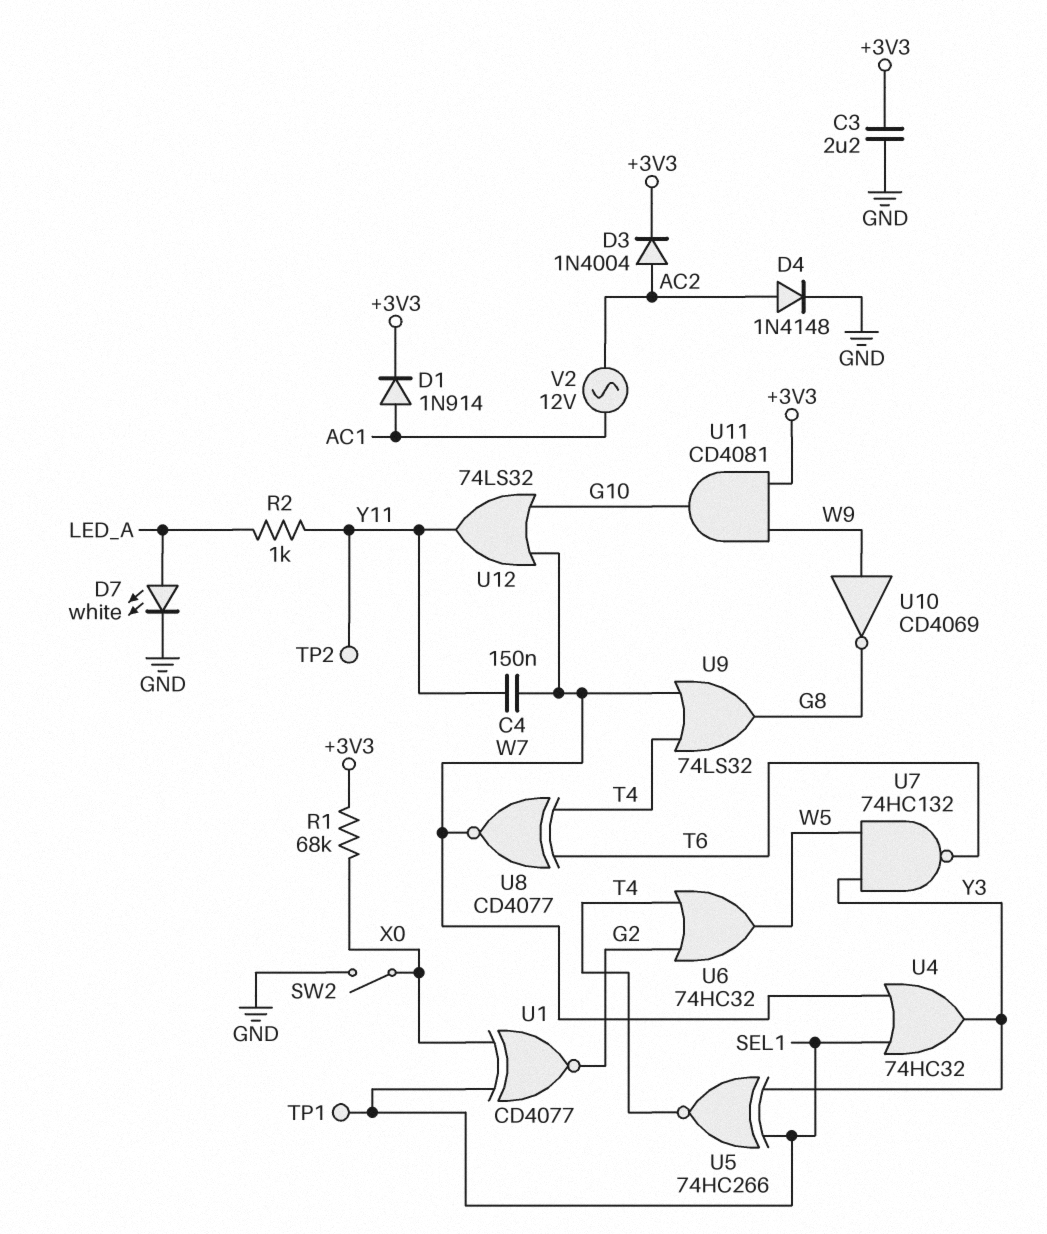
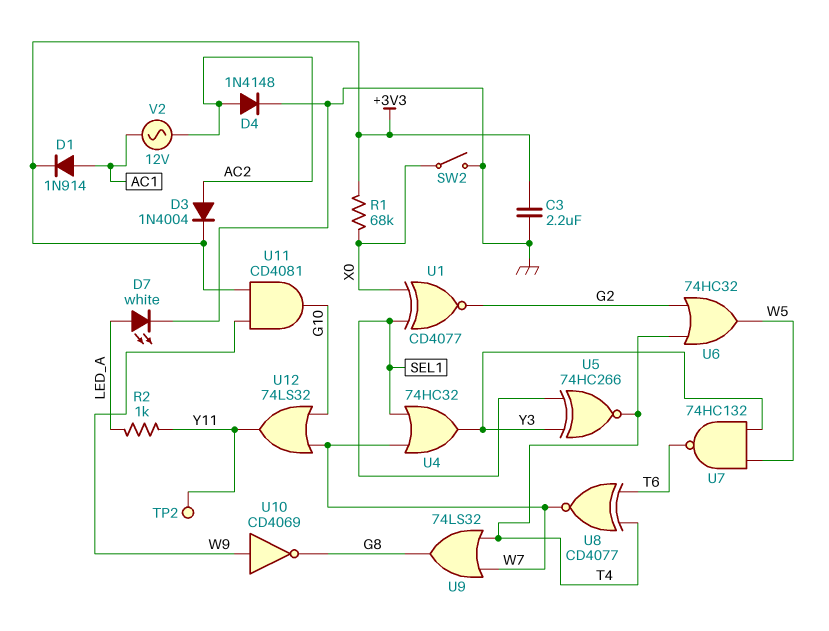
C4: 150nF (W7, Y11) -> none
TP1: test point (SEL1) -> none

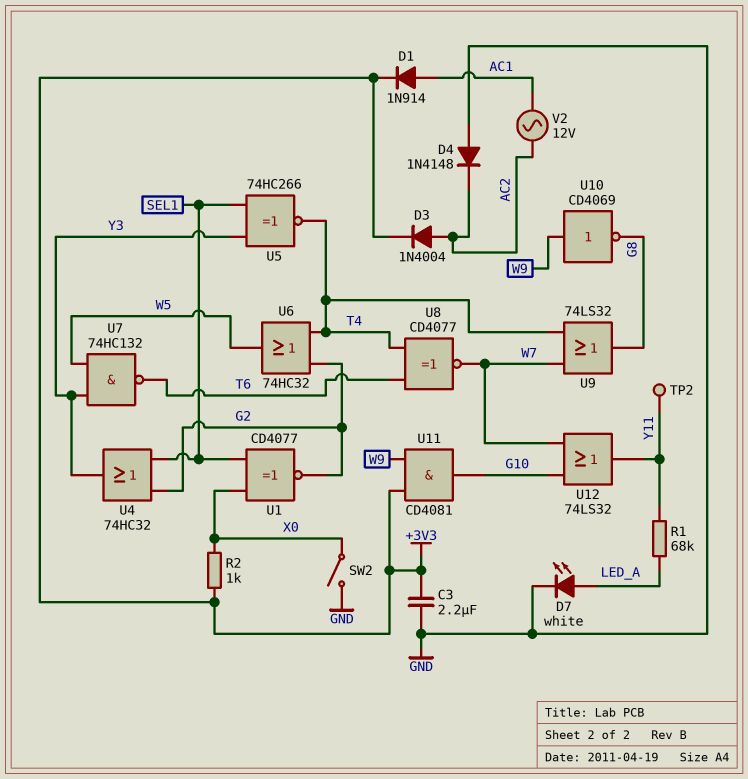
D4: diode 1N4148 (A AC2, K GND) -> diode 1N4148 (A GND, K AC2)
R1: 68k (+3V3, X0) -> 68k (LED_A, Y11)
R2: 1k (LED_A, Y11) -> 1k (+3V3, X0)
U4: OR 74HC32 (in SEL1, in W7, out Y3) -> OR 74HC32 (in G2, in SEL1, out Y3)

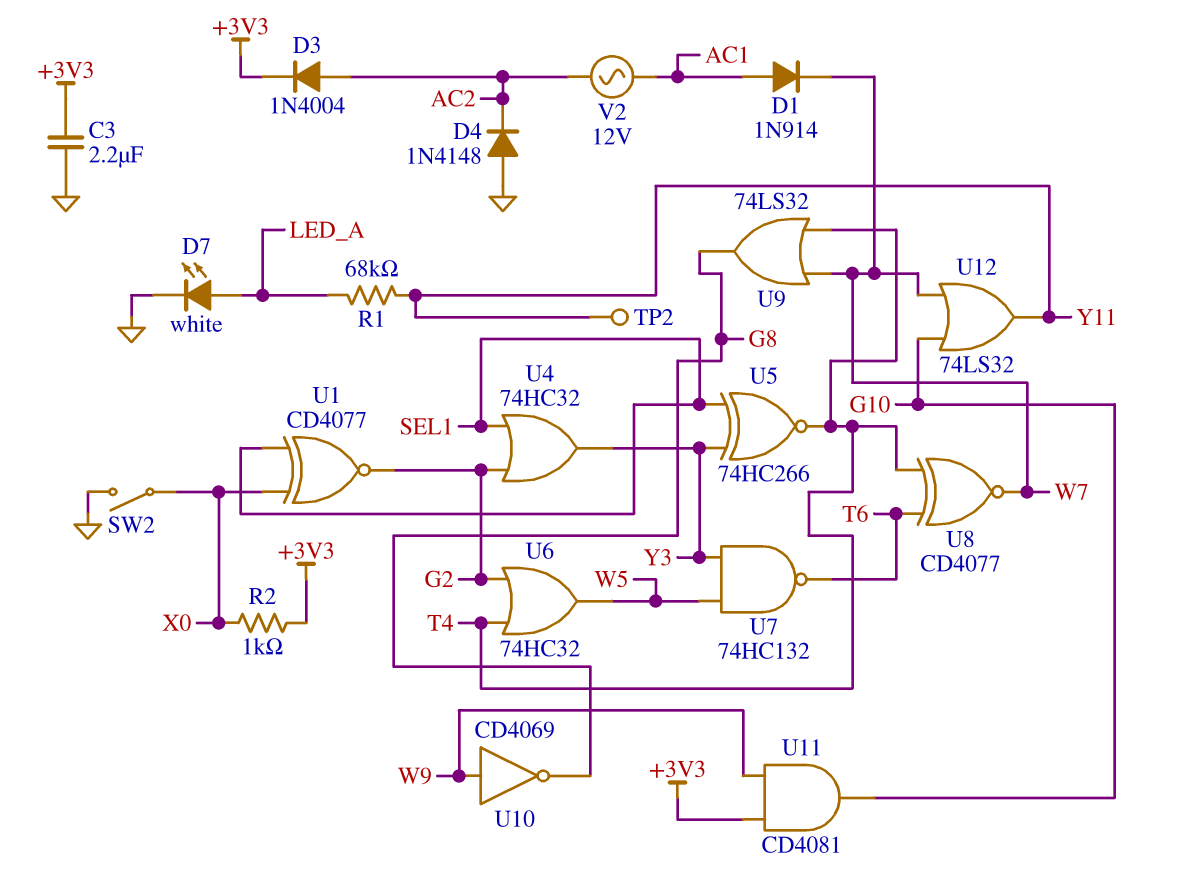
D1: diode 1N914 (A AC1, K +3V3) -> diode 1N914 (A AC1, K W7)

